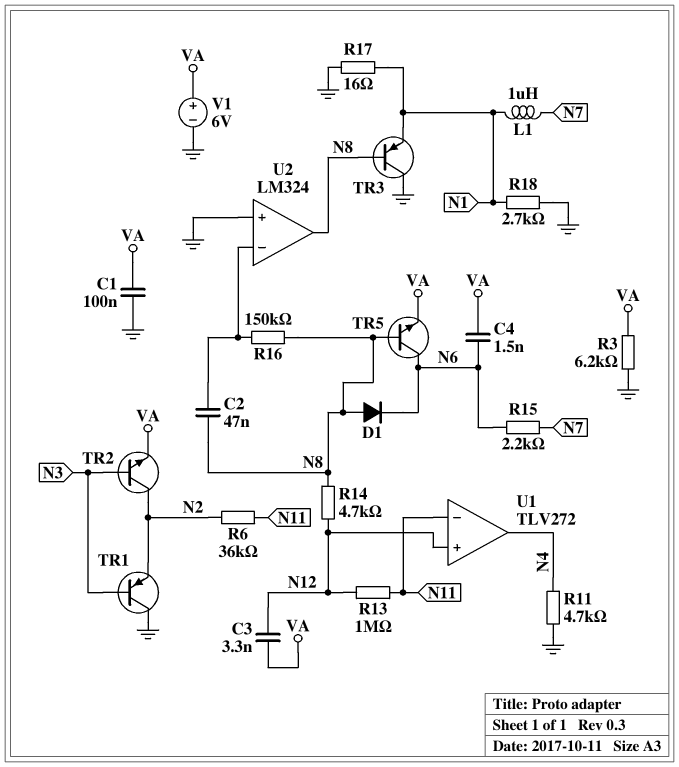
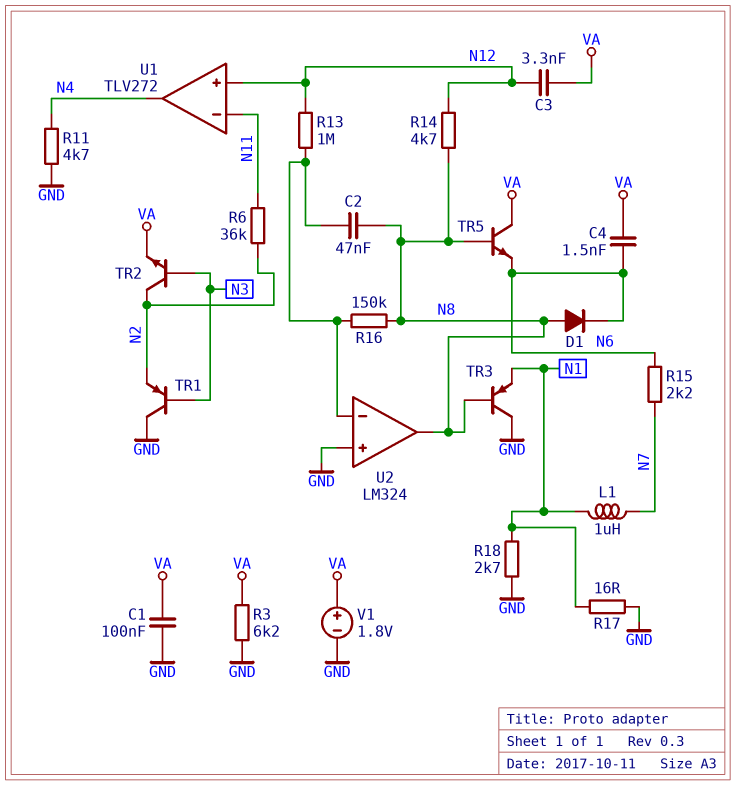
R13: 1M (N11, N12) -> 1M (N12, U2/in-)
TR5: NPN (B N8, C N6, E VA) -> NPN (B N8, C VA, E N6)
V1: 6V (plus VA, minus GND) -> 1.8V (plus VA, minus GND)

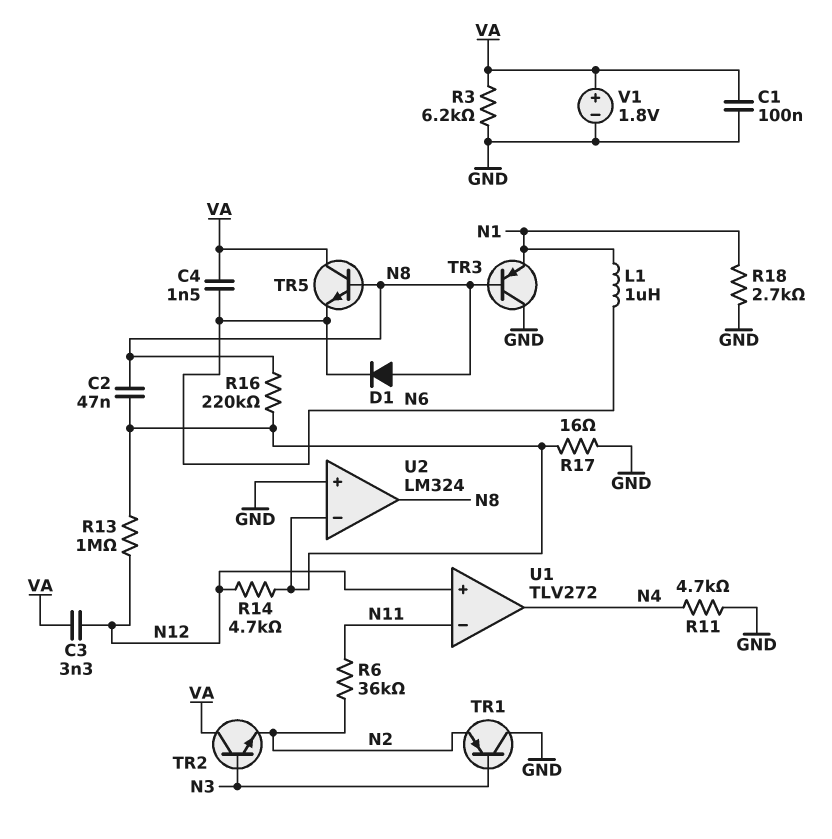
L1: 1uH (N1, N7) -> 1uH (N1, N6)
R14: 4.7k (N8, N12) -> 4.7k (N12, U2/in-)
R15: 2.2k (N6, N7) -> none
R16: 150k (N8, U2/in-) -> 220k (N8, U2/in-)
R17: 16 (GND, N1) -> 16 (GND, U2/in-)
TR2: NPN (B N3, C N2, E VA) -> NPN (B N3, C VA, E N2)

